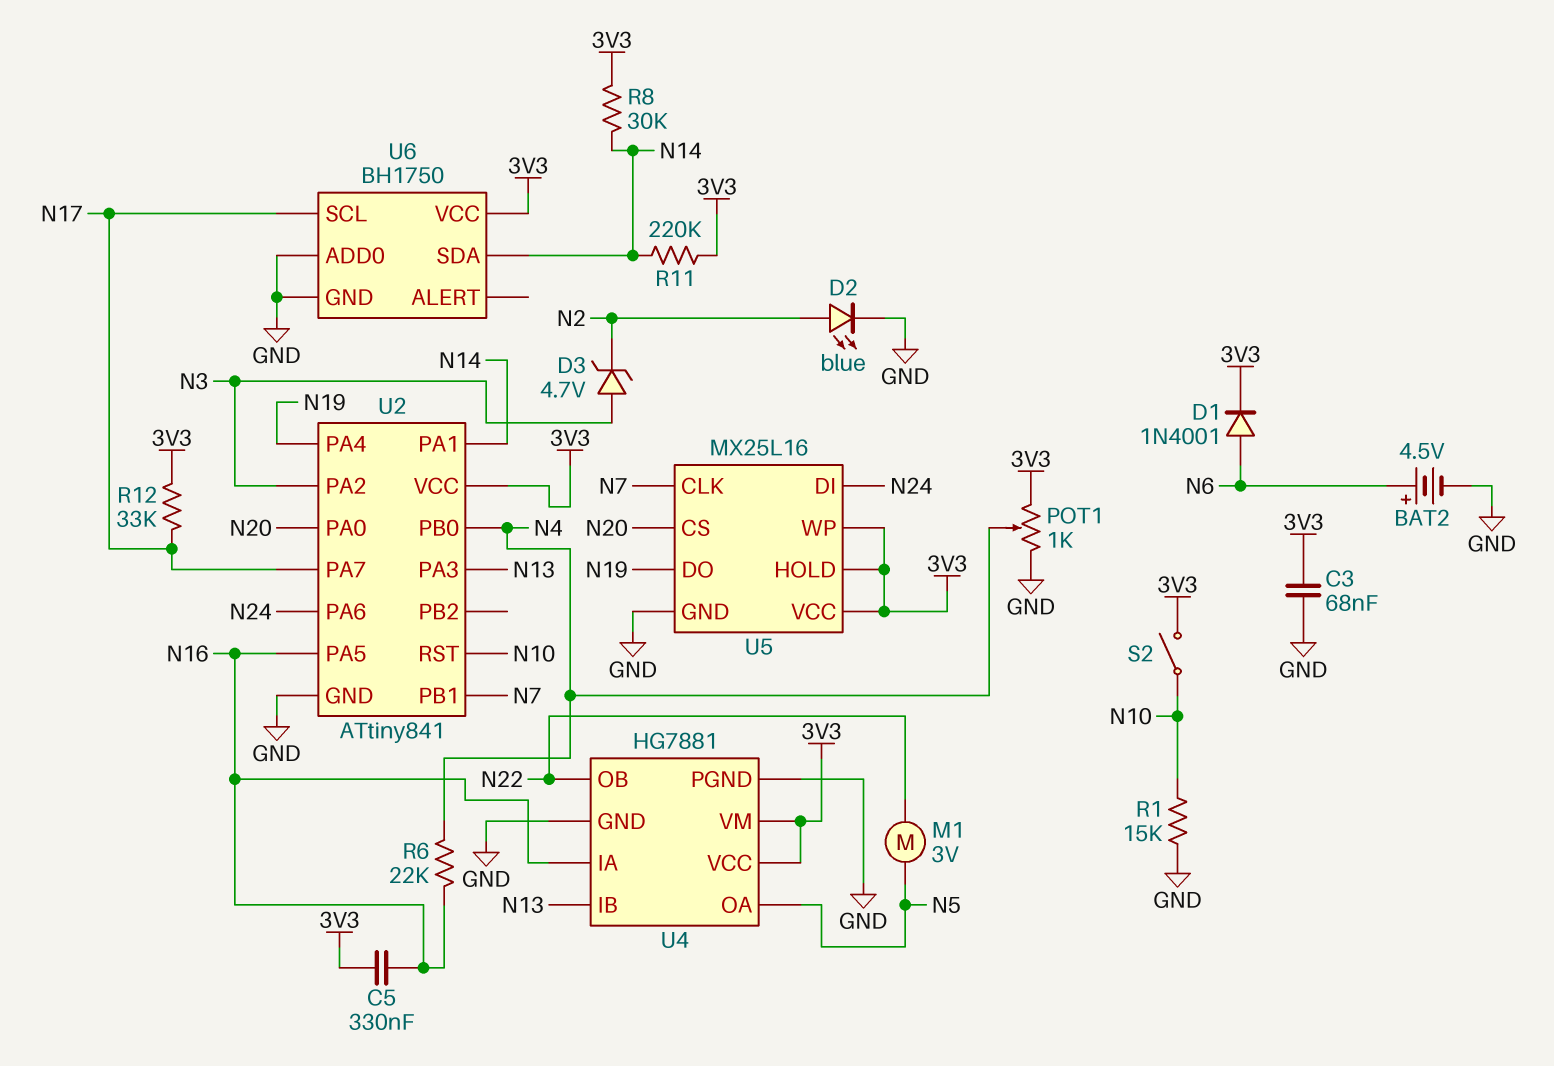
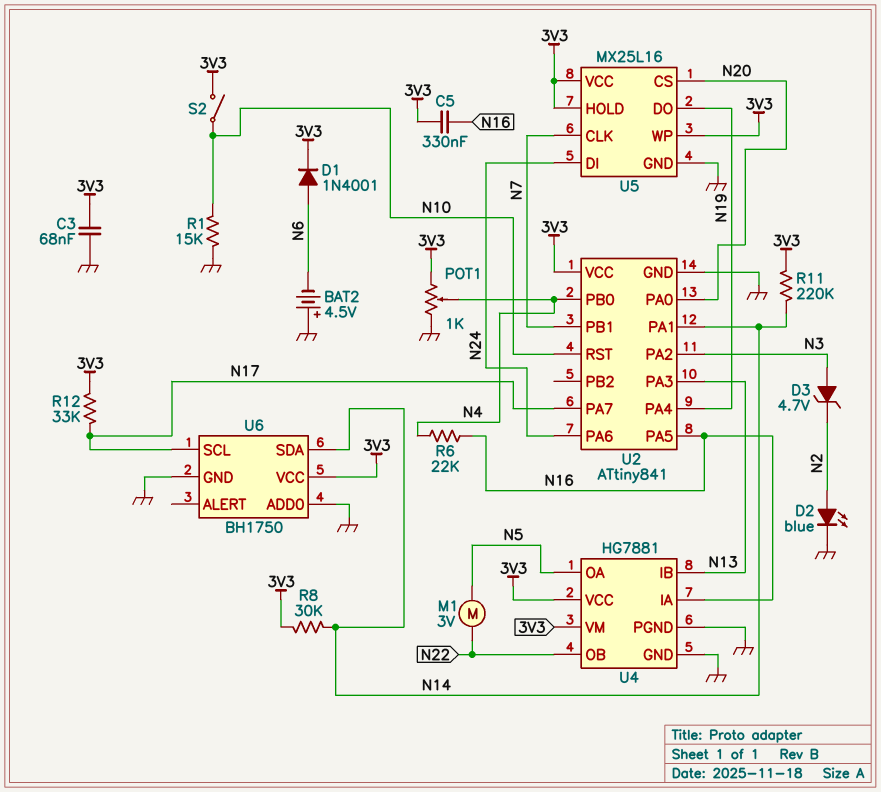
BAT2: 4.5V (plus N6, minus GND) -> 4.5V (plus GND, minus N6)

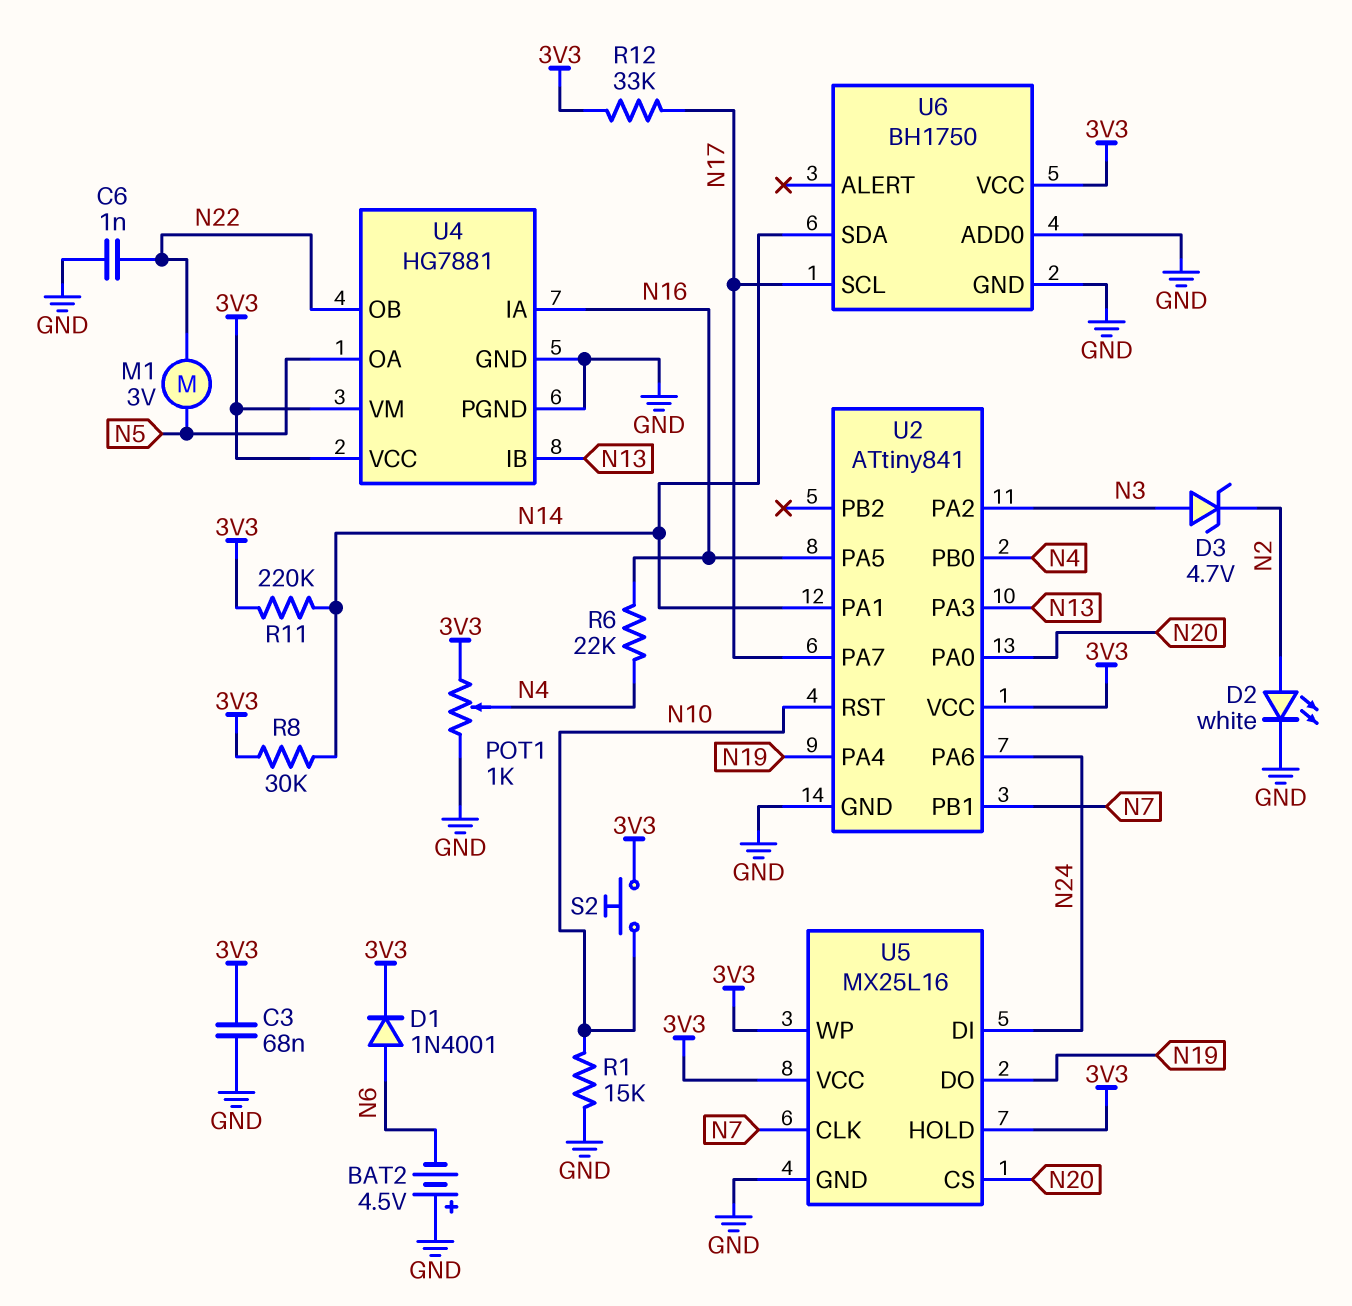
C5: 330nF (3V3, N16) -> none
C6: none -> 1nF (GND, N22)
D2: LED blue (A N2, K GND) -> LED white (A N2, K GND)
S2: switch (3V3, N10) -> button (3V3, N10)

